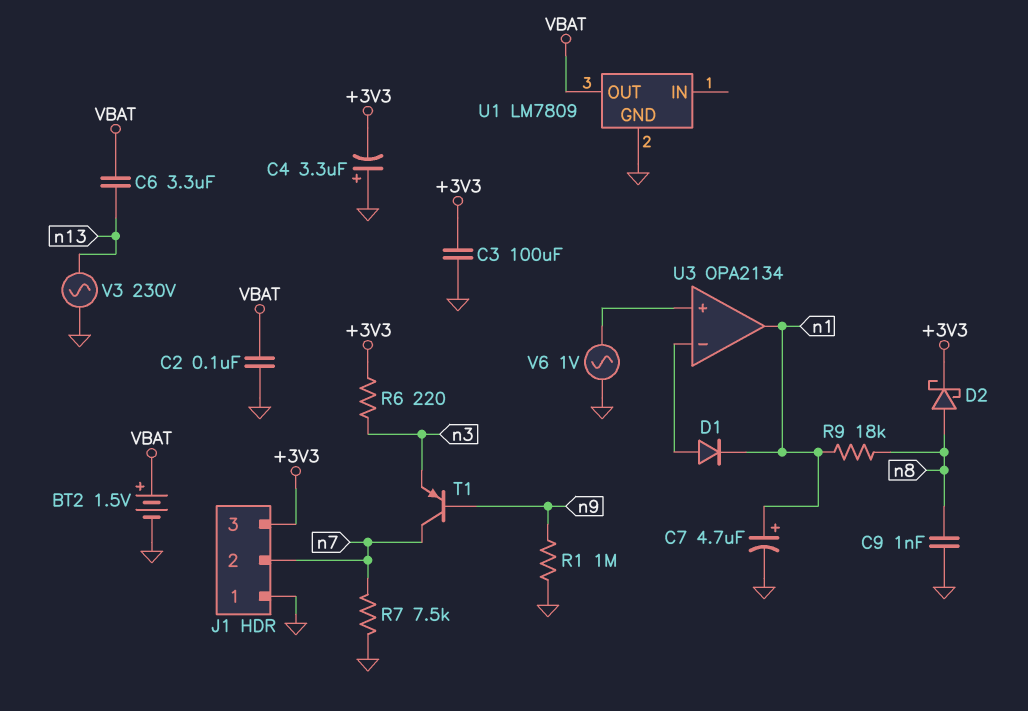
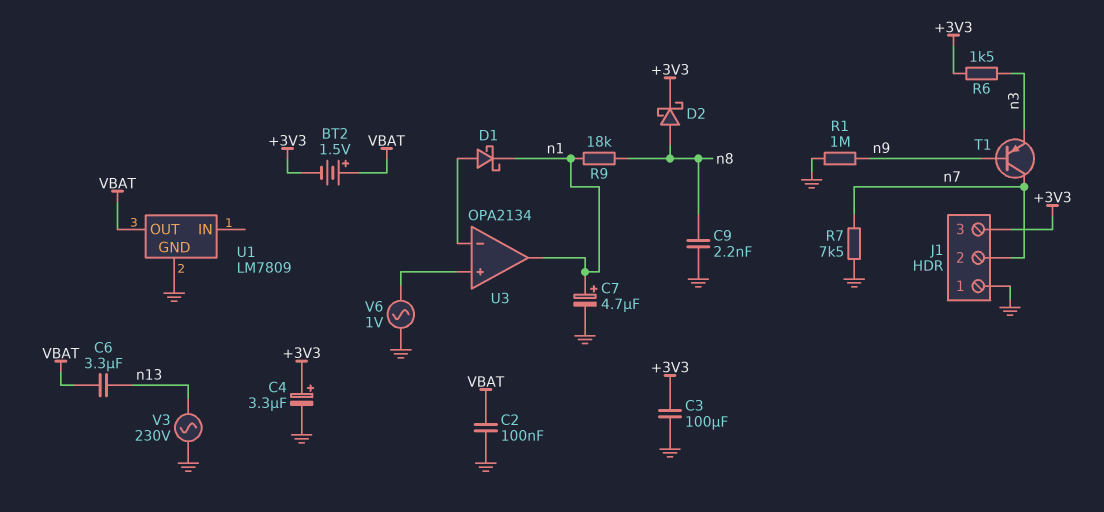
BT2: 1.5V (plus VBAT, minus GND) -> 1.5V (plus VBAT, minus +3V3)
C4: 3.3uF (plus GND, minus +3V3) -> 3.3uF (plus +3V3, minus GND)
C9: 1nF (GND, n8) -> 2.2nF (GND, n8)
D1: diode (A U3/in-, K n1) -> schottky (A U3/in-, K n1)
R6: 220 (+3V3, n3) -> 1.5k (+3V3, n3)

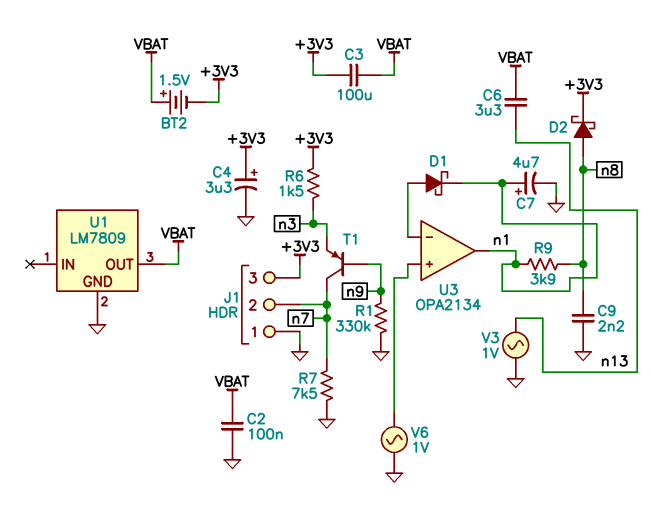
C3: 100uF (+3V3, GND) -> 100uF (+3V3, VBAT)
R1: 1M (GND, n9) -> 330k (GND, n9)
R9: 18k (n1, n8) -> 3.9k (n1, n8)
V3: AC 230V (GND, n13) -> AC 1V (GND, n13)

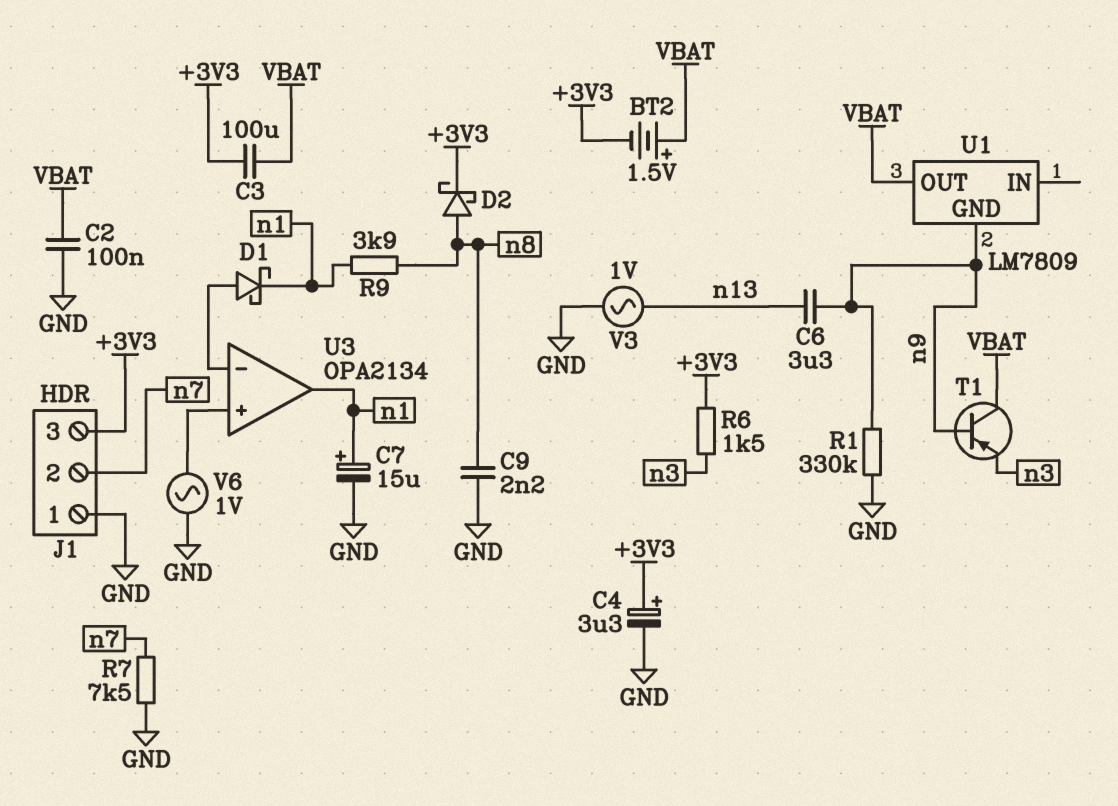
C6: 3.3uF (VBAT, n13) -> 3.3uF (n9, n13)
C7: 4.7uF (plus n1, minus GND) -> 15uF (plus n1, minus GND)
T1: PNP (B n9, C n7, E n3) -> PNP (B n9, C VBAT, E n3)
U1 pin GND: GND -> n9

